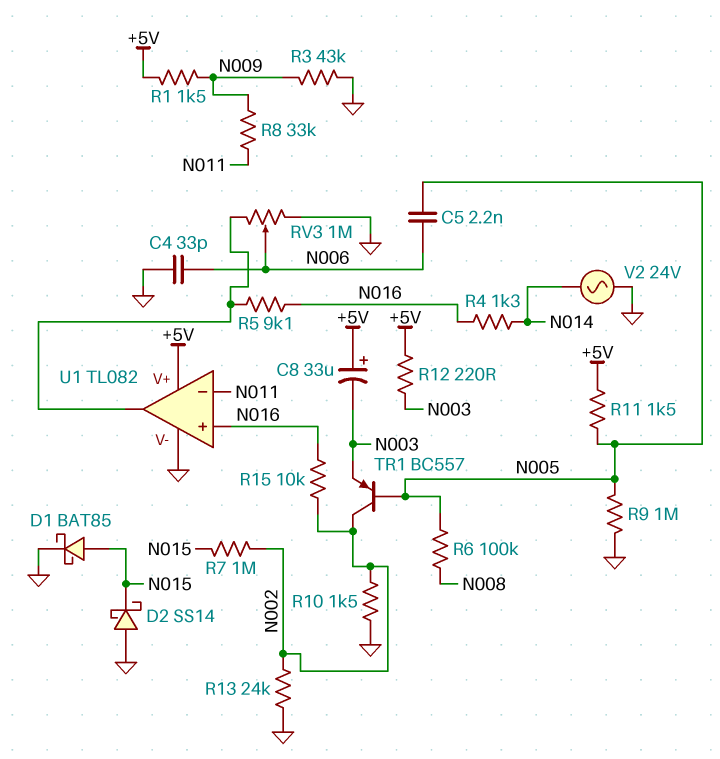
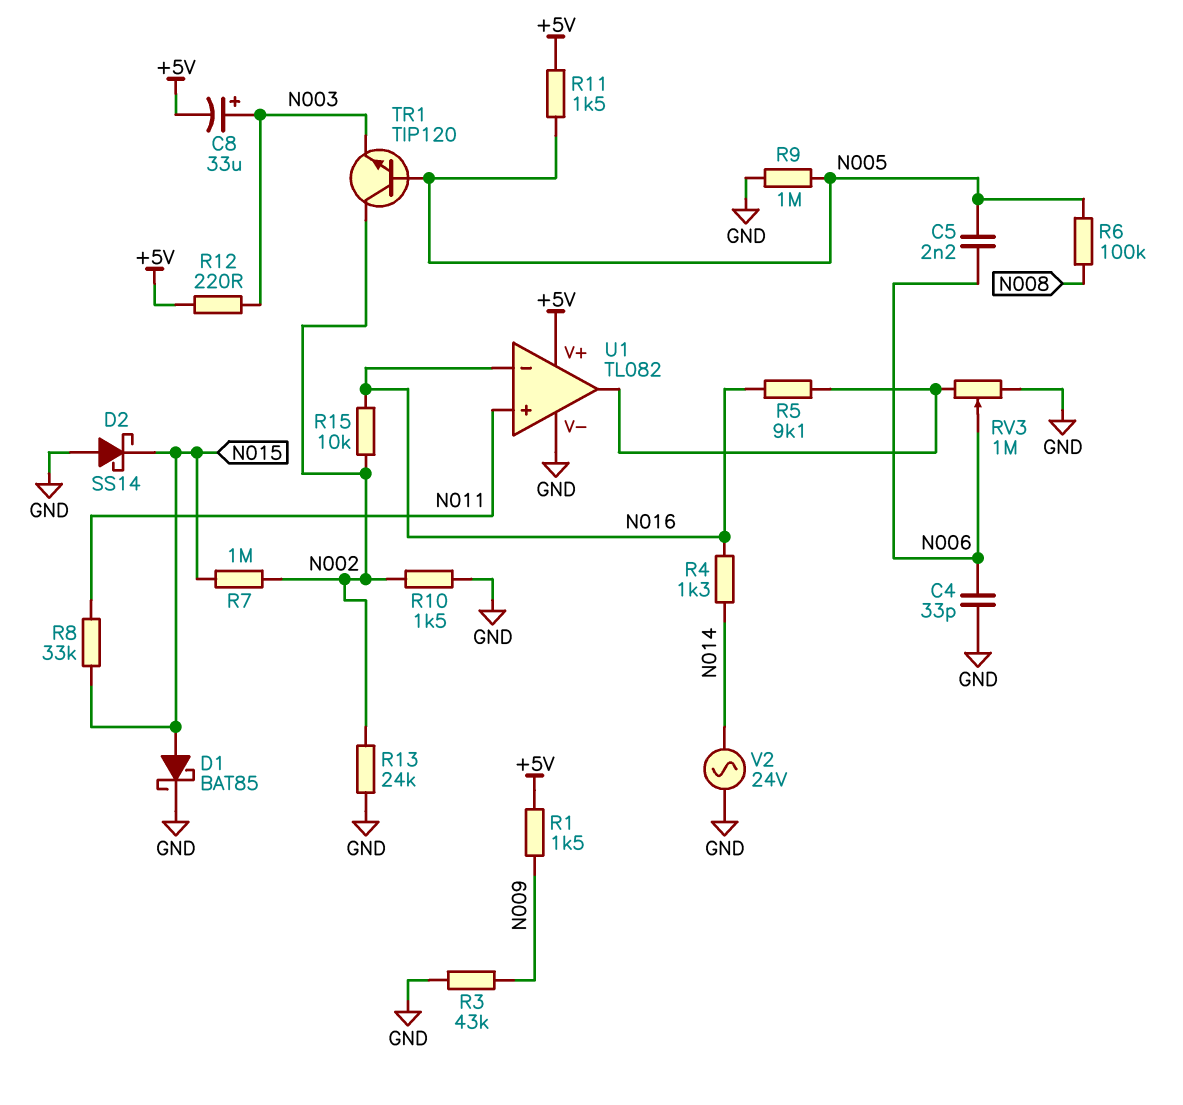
C8: 33uF (plus +5V, minus N003) -> 33uF (plus N003, minus +5V)
R8: 33k (N009, N011) -> 33k (N011, N015)
TR1: PNP BC557 (B N005, C N002, E N003) -> NPN TIP120 (B N005, C N002, E N003)
U1 pin in+: N016 -> N011
U1 pin in-: N011 -> N016

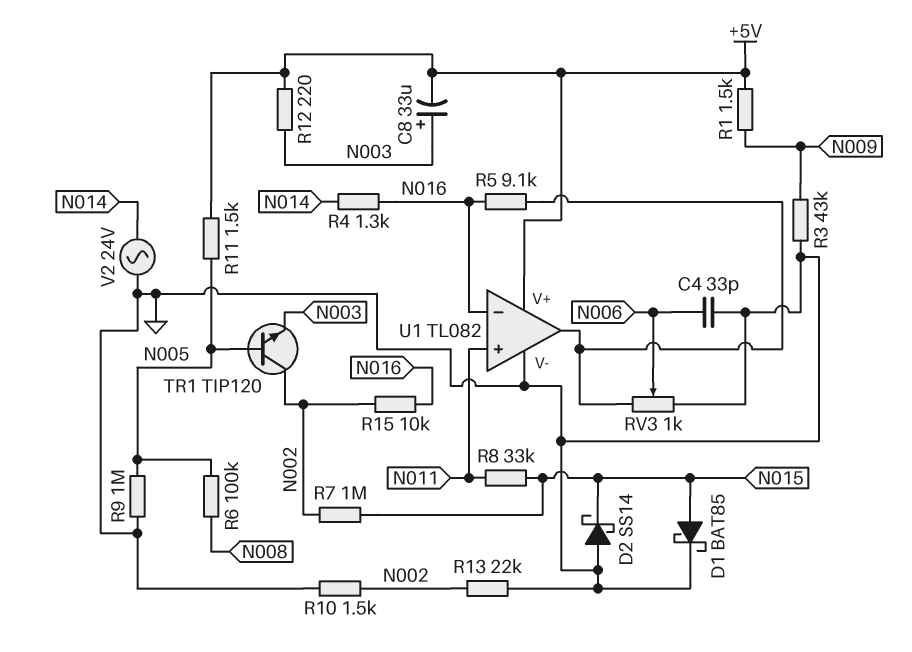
C5: 2.2nF (N005, N006) -> none
R13: 24k (GND, N002) -> 22k (GND, N002)
RV3: 1M (GND, U1/out, wiper N006) -> 1k (GND, U1/out, wiper N006)

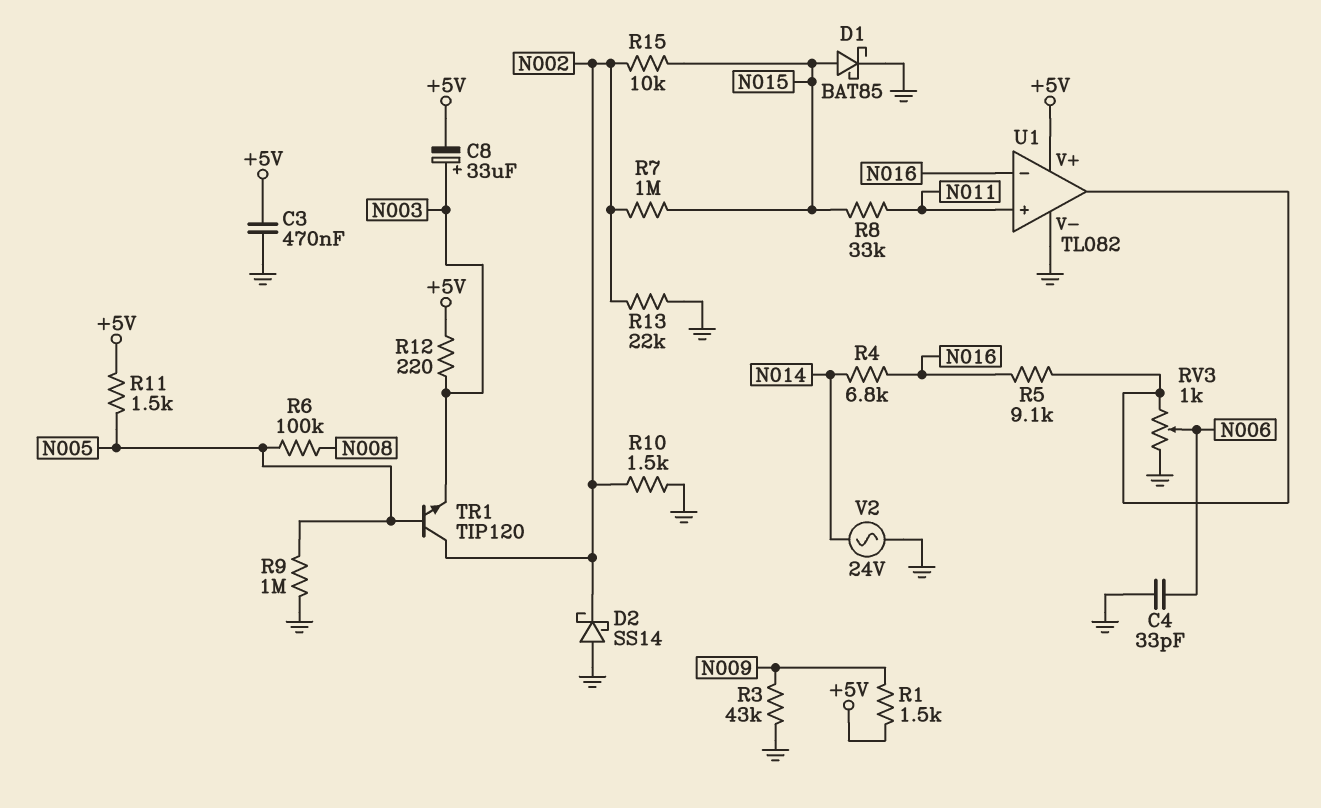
C3: none -> 470nF (+5V, GND)
D2: schottky SS14 (A GND, K N015) -> schottky SS14 (A GND, K N002)
R4: 1.3k (N014, N016) -> 6.8k (N014, N016)
R15: 10k (N002, N016) -> 10k (N002, N015)

